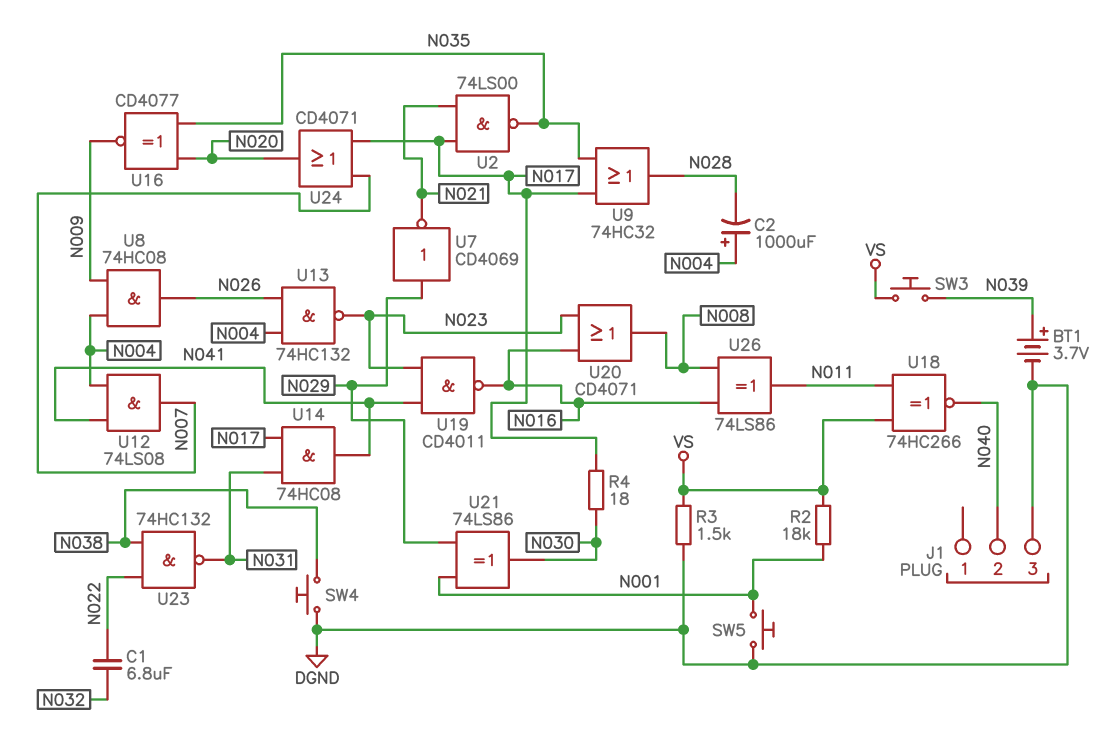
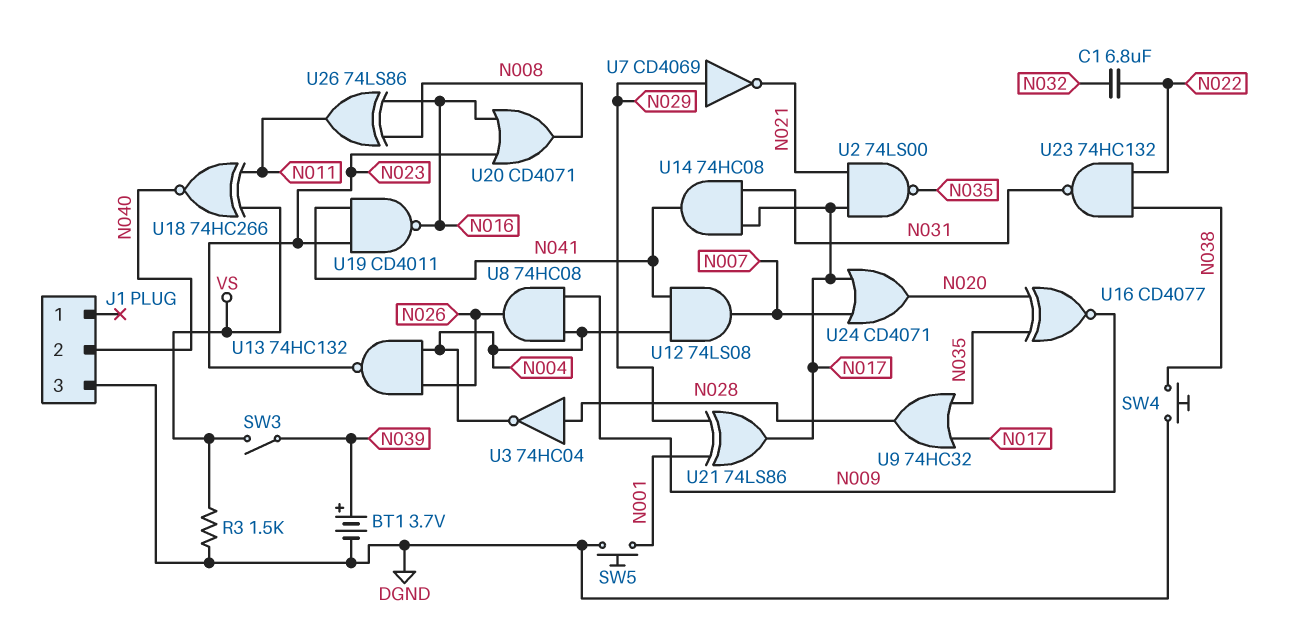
C2: 1000uF (plus N004, minus N028) -> none
R2: 18k (N001, VS) -> none
R4: 18 (N017, N030) -> none
SW3: button (N039, VS) -> switch (N039, VS)
U3: none -> NOT 74HC04 (in N028, out N004)
U21: XOR 74LS86 (in N001, in N029, out N030) -> XOR 74LS86 (in N001, in N029, out N017)

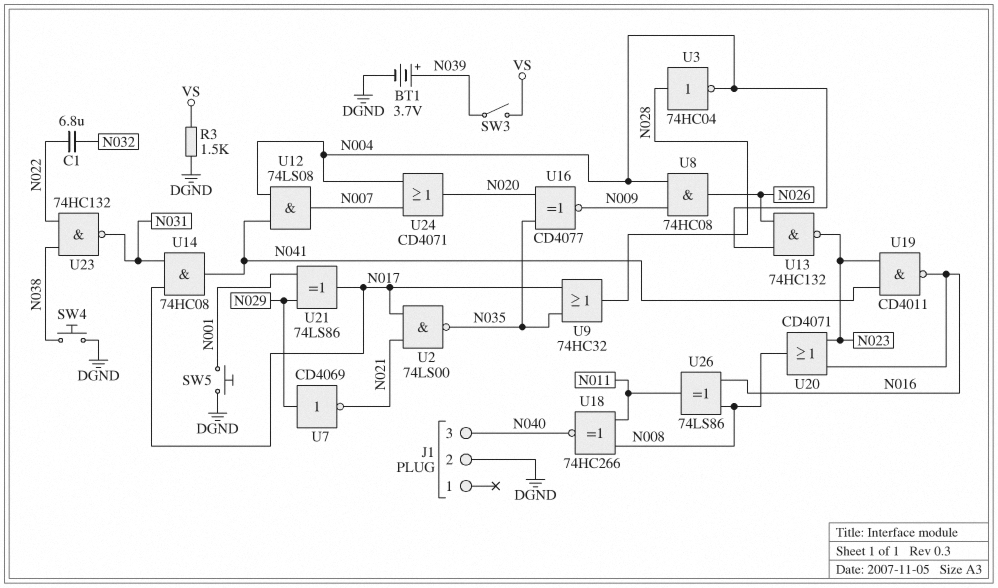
J1 pin 2: N040 -> DGND
J1 pin 3: DGND -> N040
U18: XNOR 74HC266 (in N011, in VS, out N040) -> XNOR 74HC266 (in N008, in N011, out N040)
U24: OR CD4071 (in N007, in N017, out N020) -> OR CD4071 (in N004, in N007, out N020)

